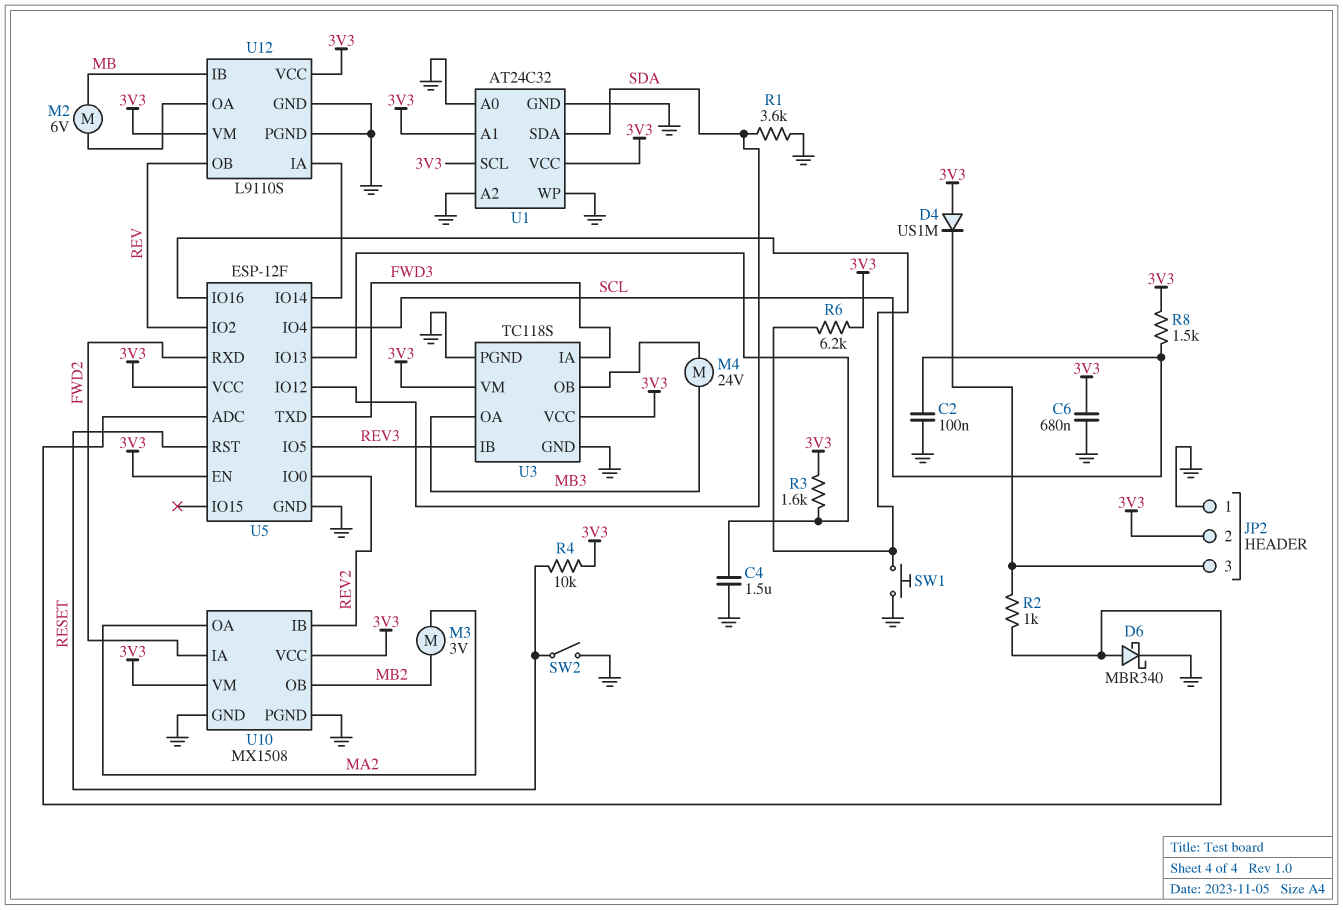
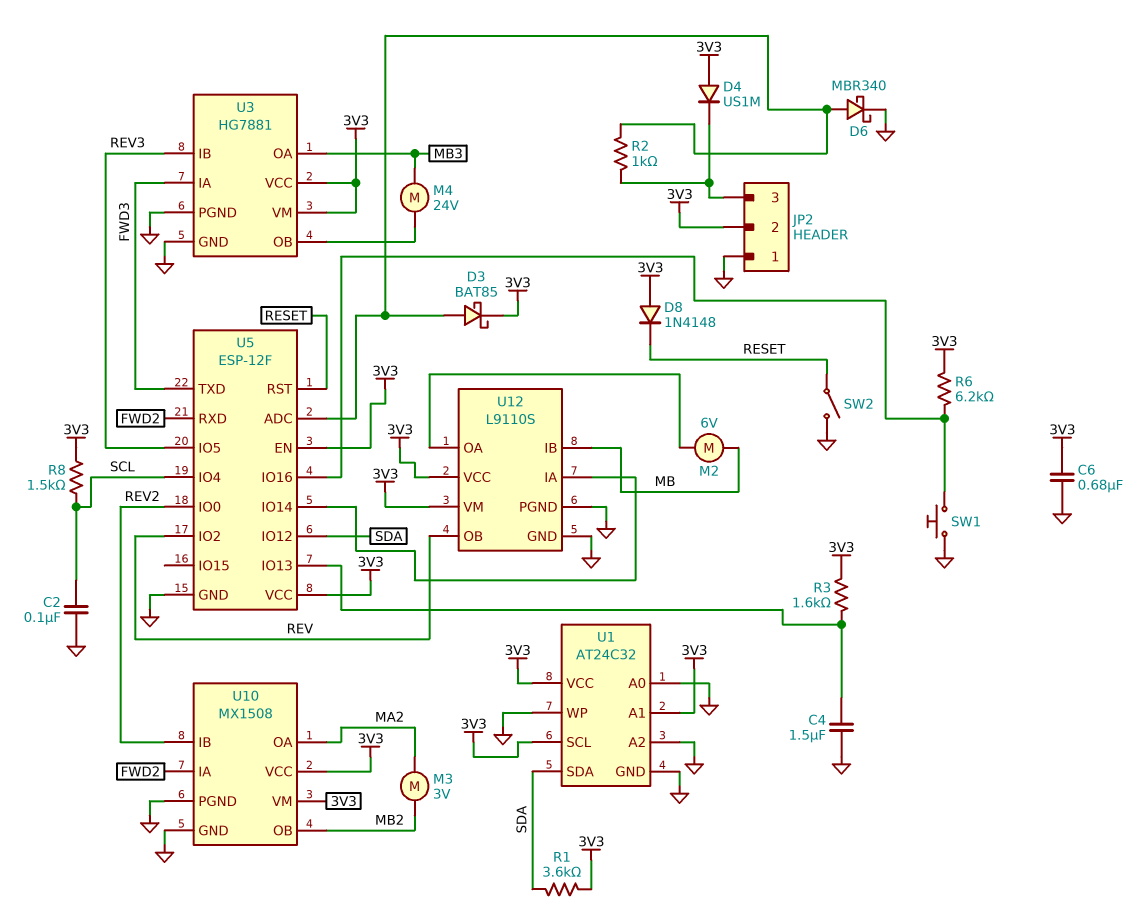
D3: none -> schottky BAT85 (A U5/ADC, K 3V3)
D8: none -> diode 1N4148 (A 3V3, K RESET)
R1: 3.6k (GND, SDA) -> 3.6k (3V3, SDA)
R4: 10k (3V3, RESET) -> none
U3: TC118S -> HG7881

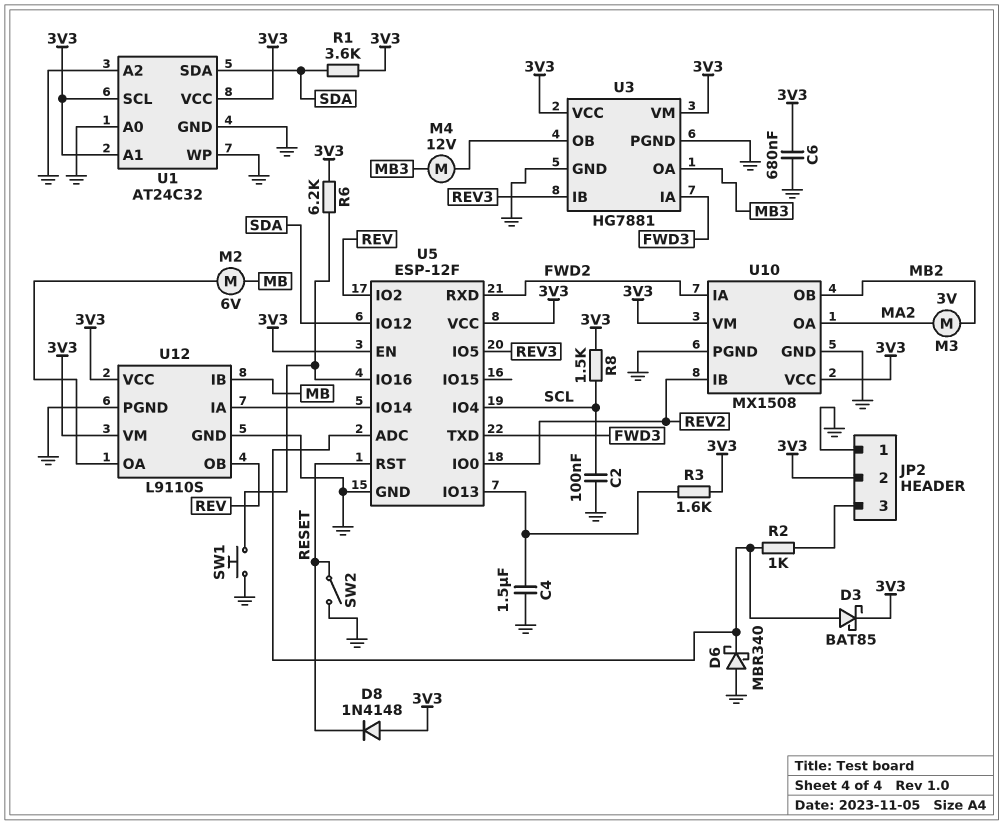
D4: diode US1M (A 3V3, K JP2/3) -> none
D6: schottky MBR340 (A U5/ADC, K GND) -> schottky MBR340 (A GND, K U5/ADC)
M4: motor 24V (MB3, U3/OB) -> motor 12V (MB3, U3/OB)

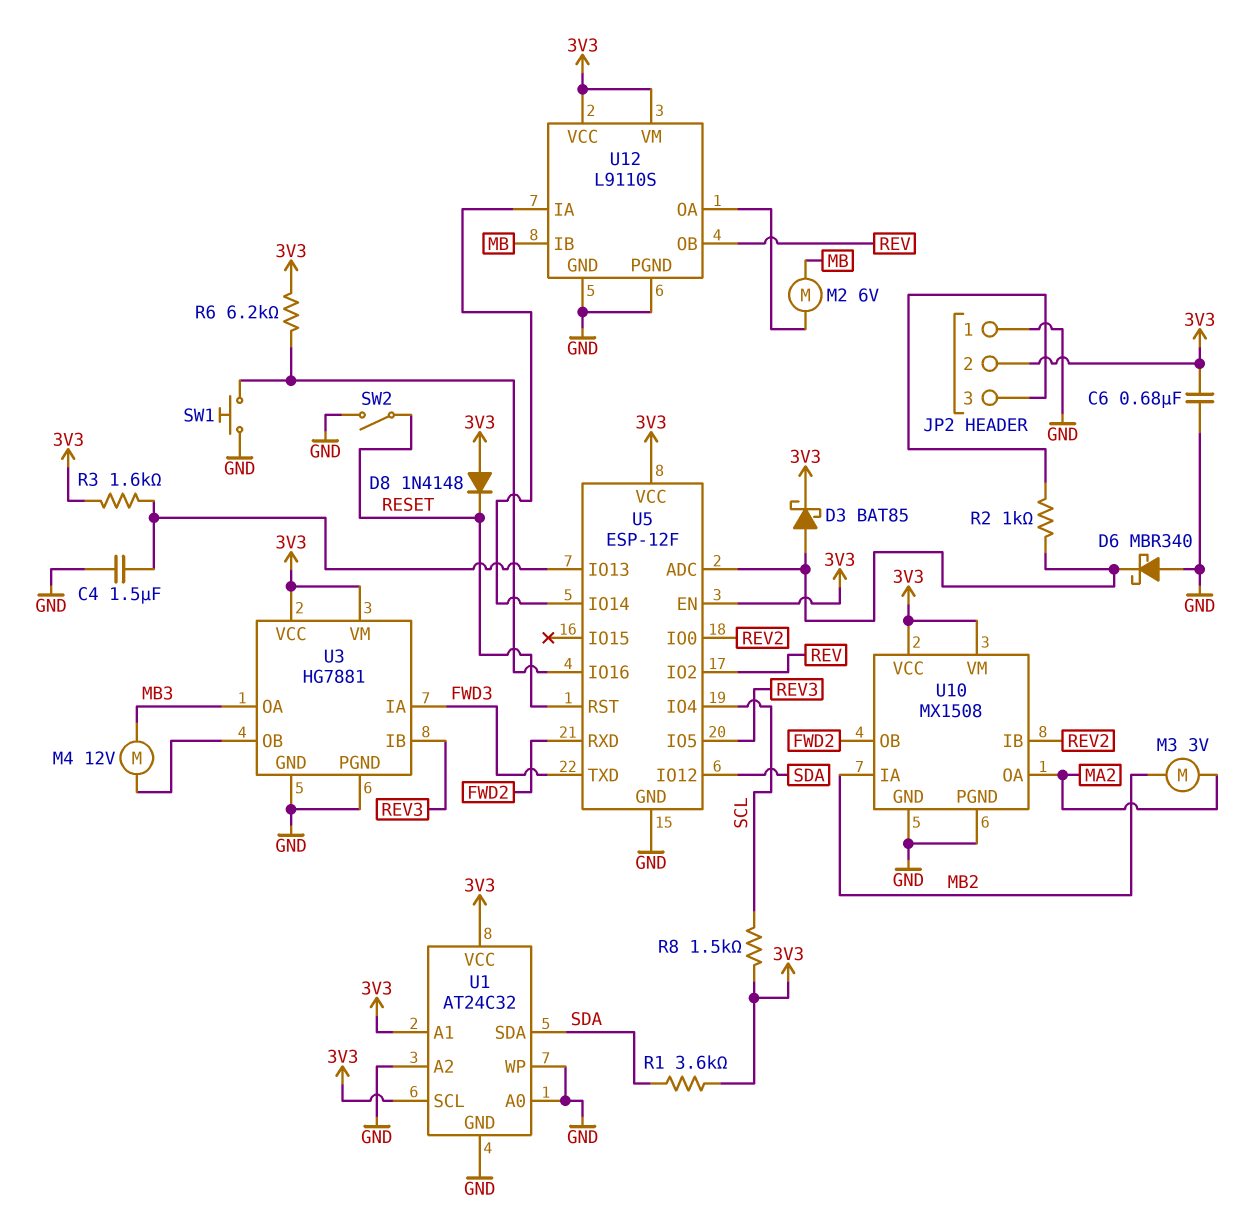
C2: 100nF (GND, SCL) -> none
U10 pin IA: FWD2 -> MB2
U10 pin OB: MB2 -> FWD2

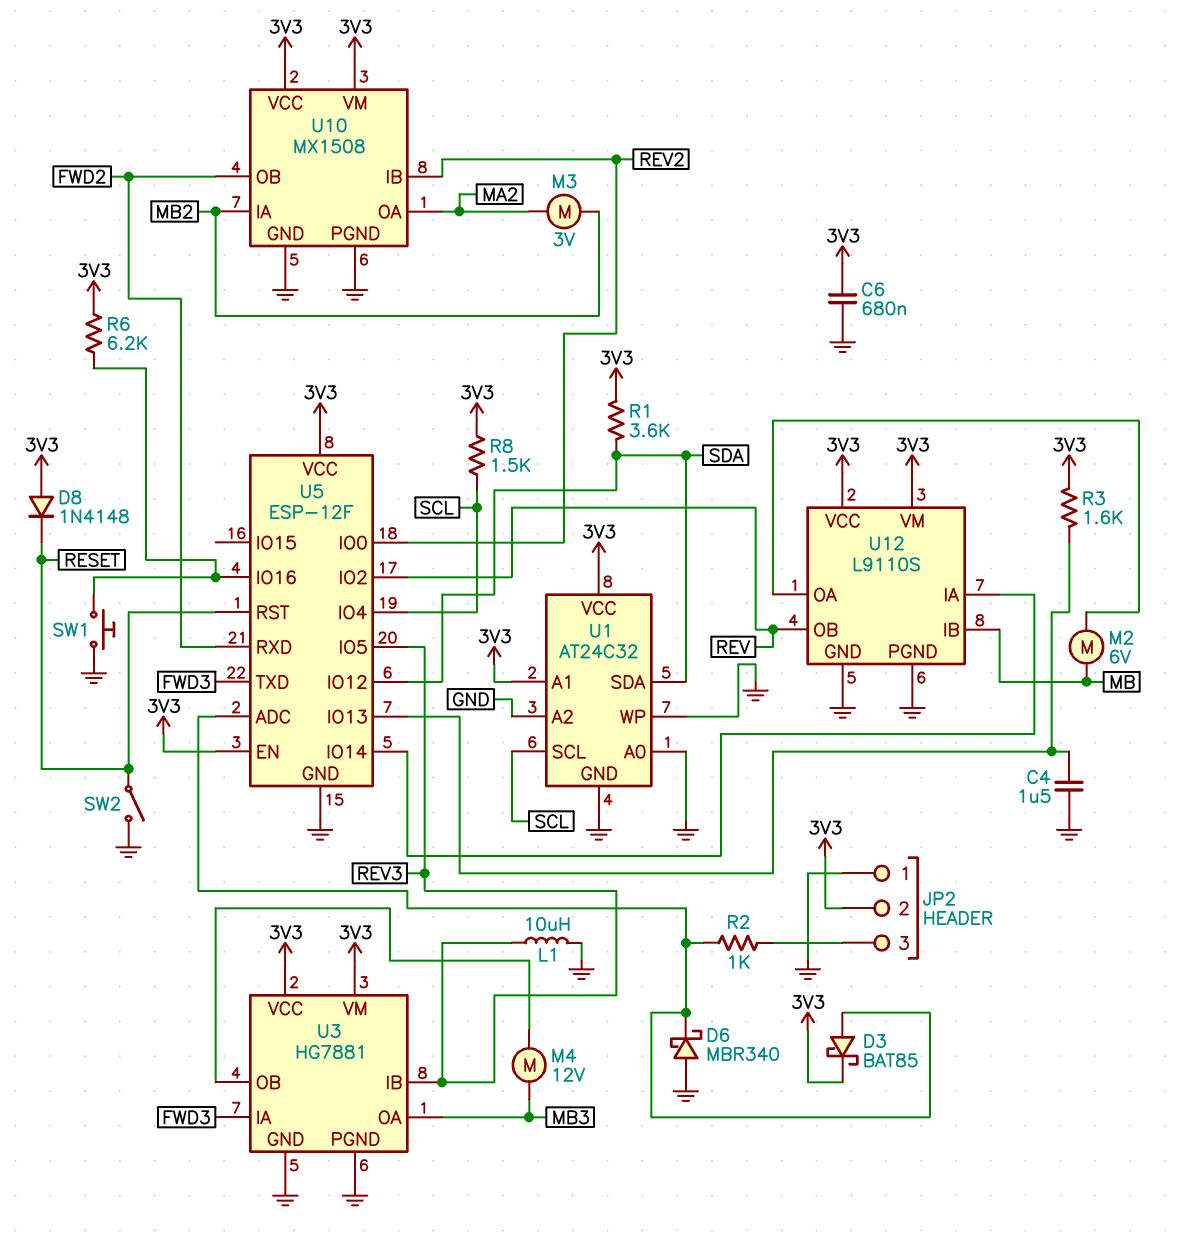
L1: none -> 10uH (GND, REV3)
U1 pin SCL: 3V3 -> SCL

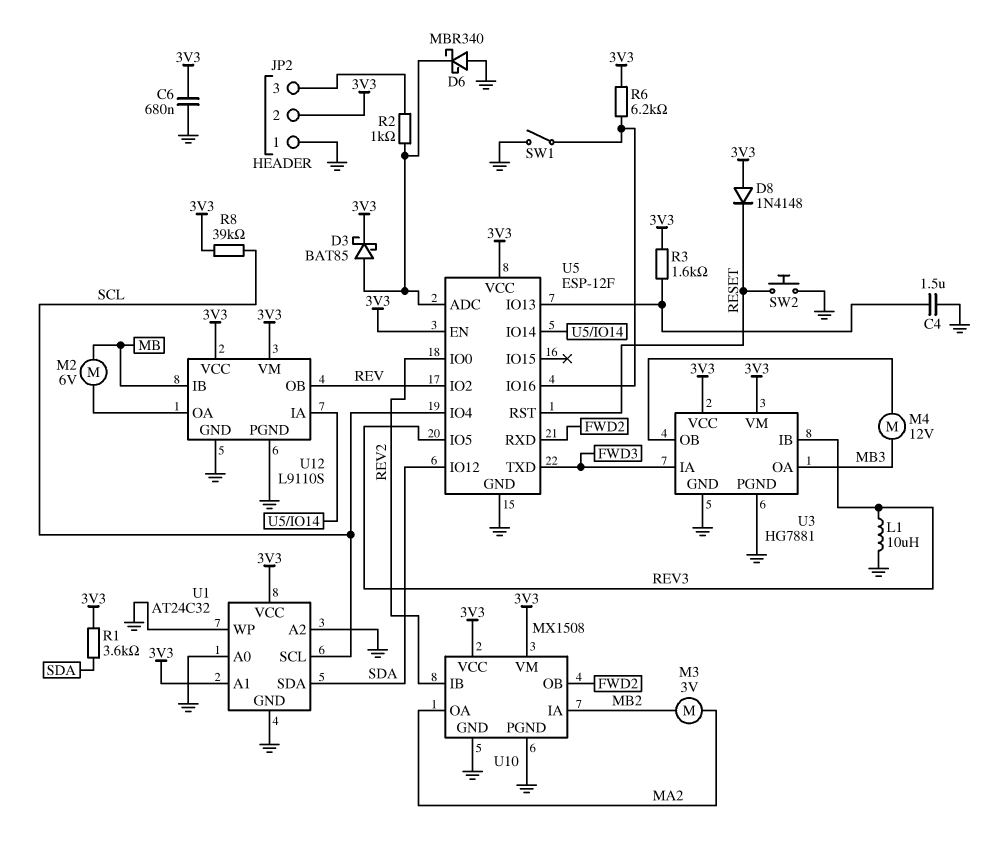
R8: 1.5k (3V3, SCL) -> 39k (3V3, SCL)
SW1: button (GND, U5/IO16) -> switch (GND, U5/IO16)
SW2: switch (GND, RESET) -> button (GND, RESET)

